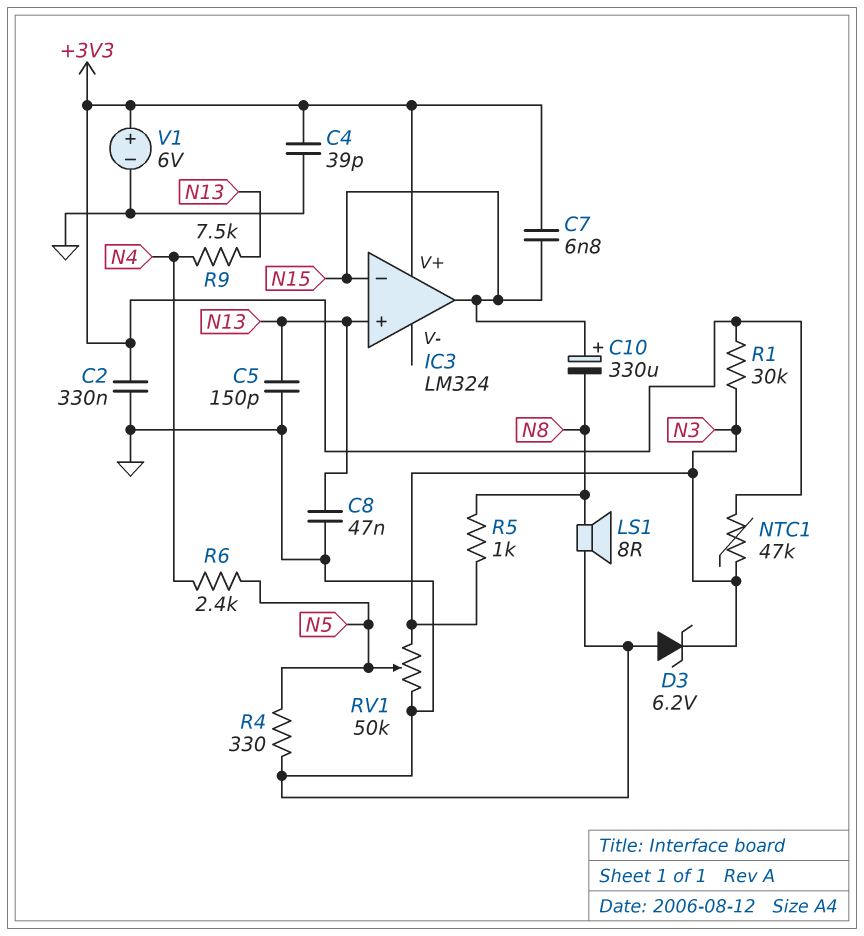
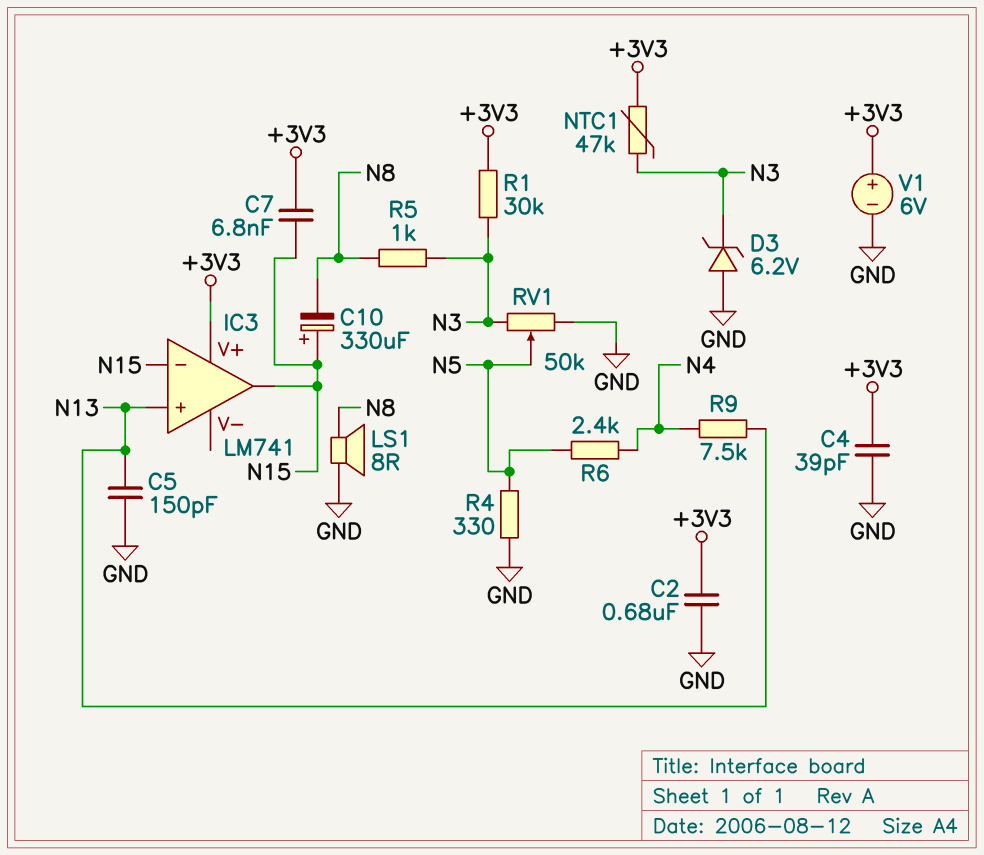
C2: 330nF (+3V3, GND) -> 680nF (+3V3, GND)
C8: 47nF (GND, N13) -> none
IC3: LM324 -> LM741

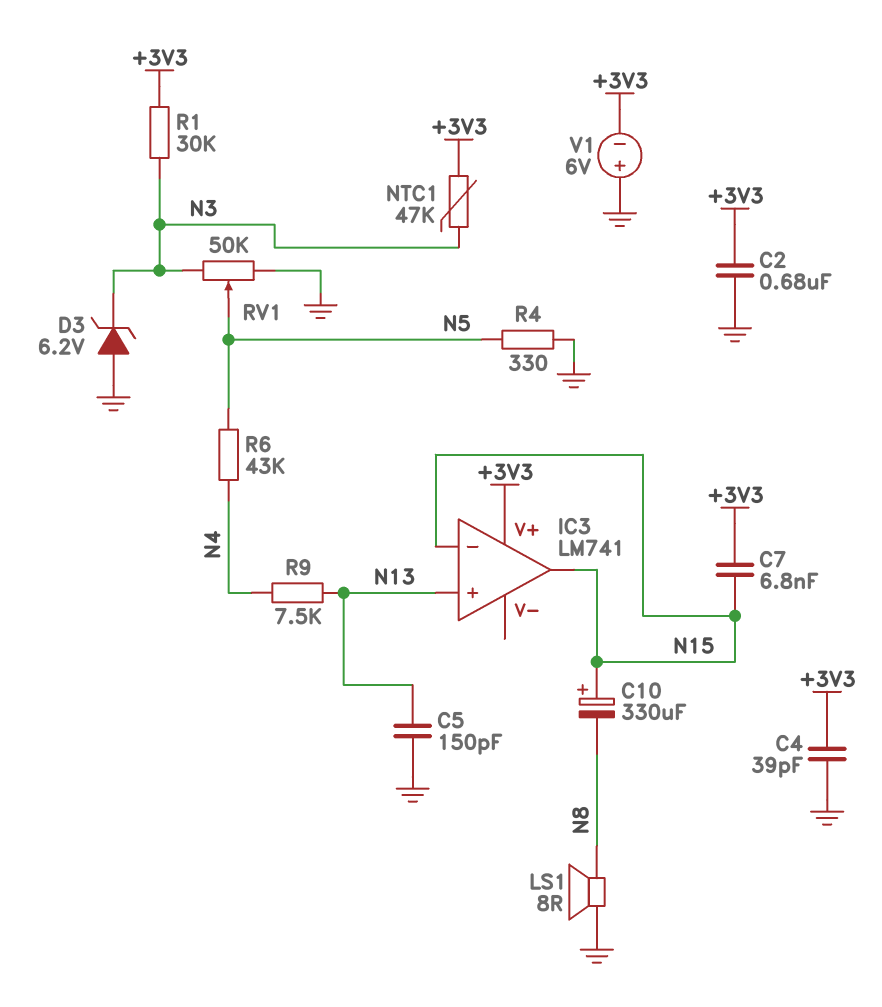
R5: 1k (N3, N8) -> none
R6: 2.4k (N4, N5) -> 43k (N4, N5)
V1: 6V (plus +3V3, minus GND) -> 6V (plus GND, minus +3V3)

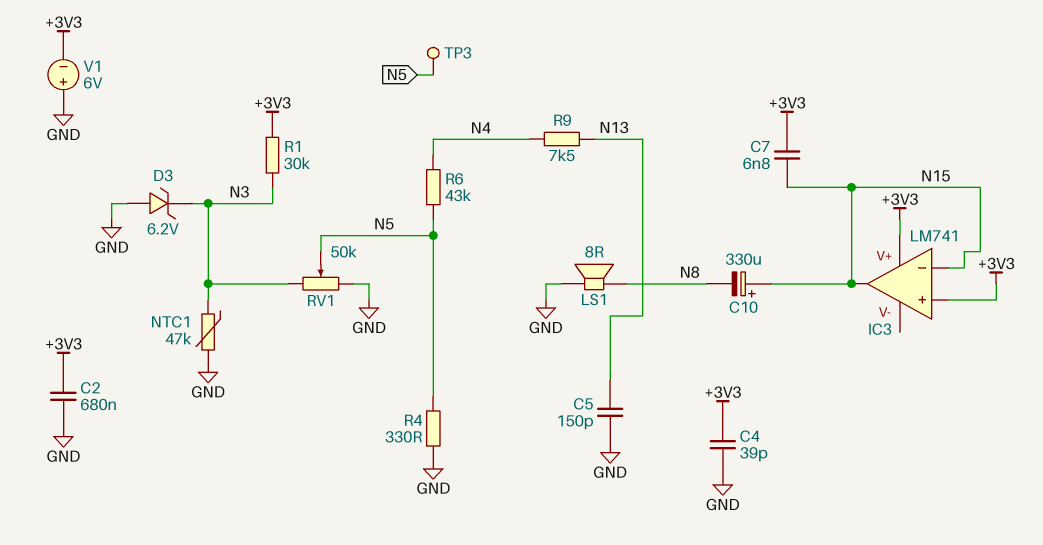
IC3 pin in+: N13 -> +3V3
NTC1: 47k (+3V3, N3) -> 47k (GND, N3)
TP3: none -> test point (N5)

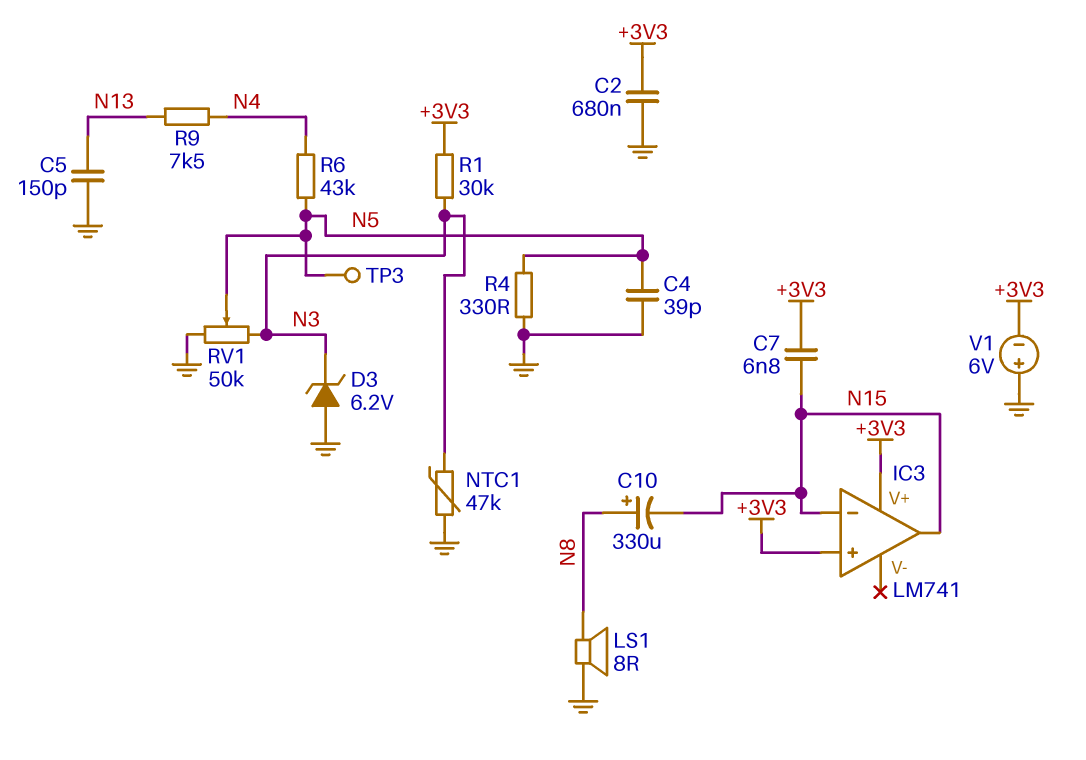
C4: 39pF (+3V3, GND) -> 39pF (GND, N5)
C10: 330uF (plus N15, minus N8) -> 330uF (plus N8, minus N15)

